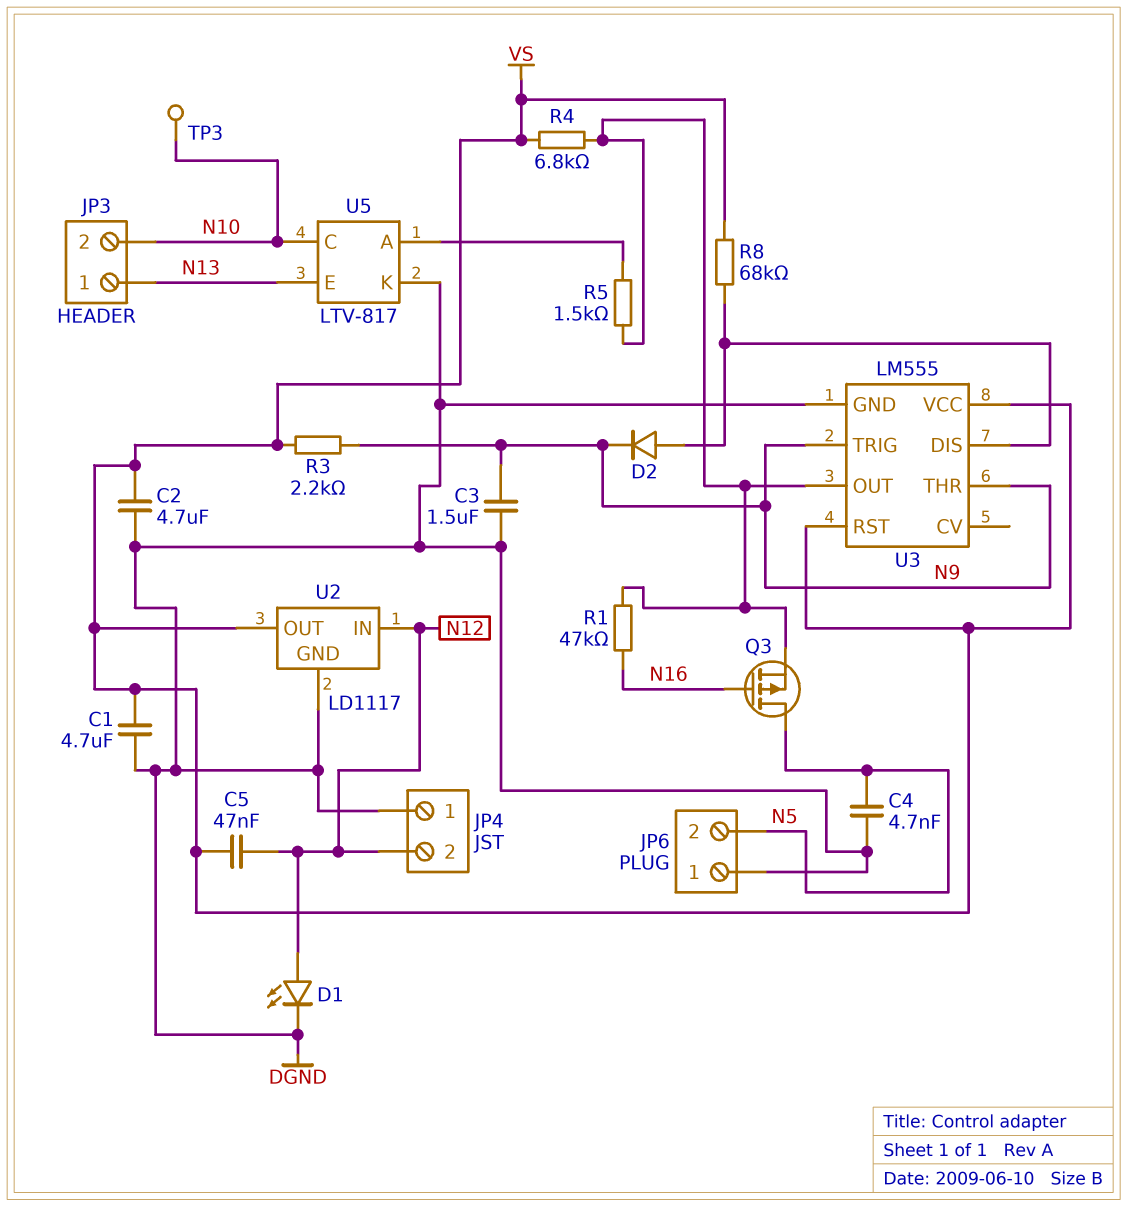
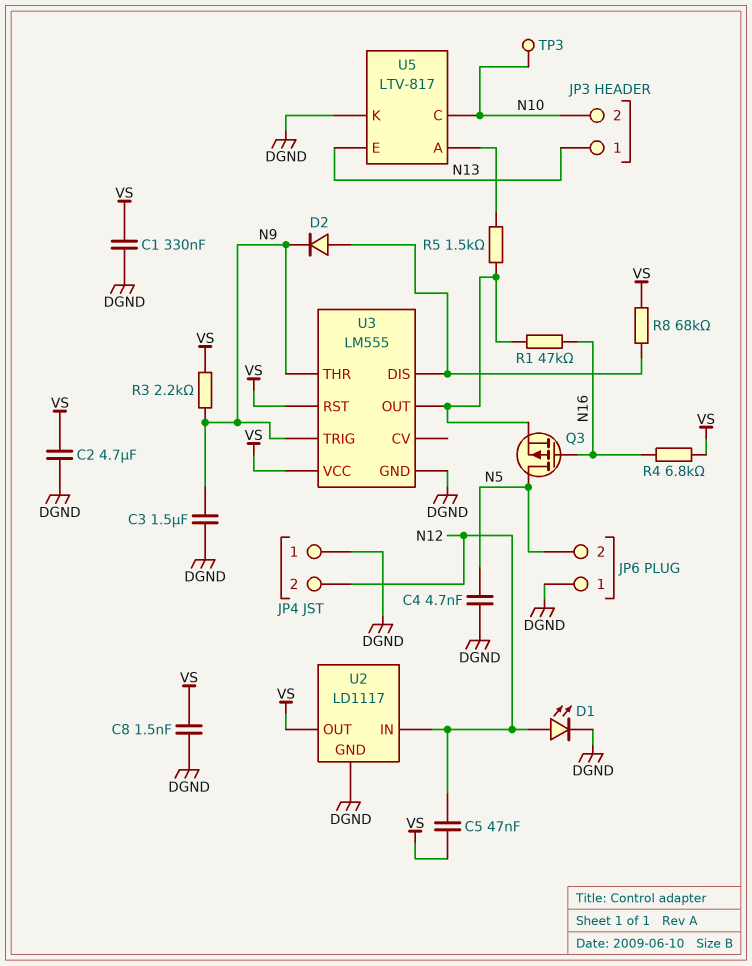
C1: 4.7uF (DGND, VS) -> 330nF (DGND, VS)
C8: none -> 1.5nF (DGND, VS)
R4: 6.8k (U3/OUT, VS) -> 6.8k (N16, VS)

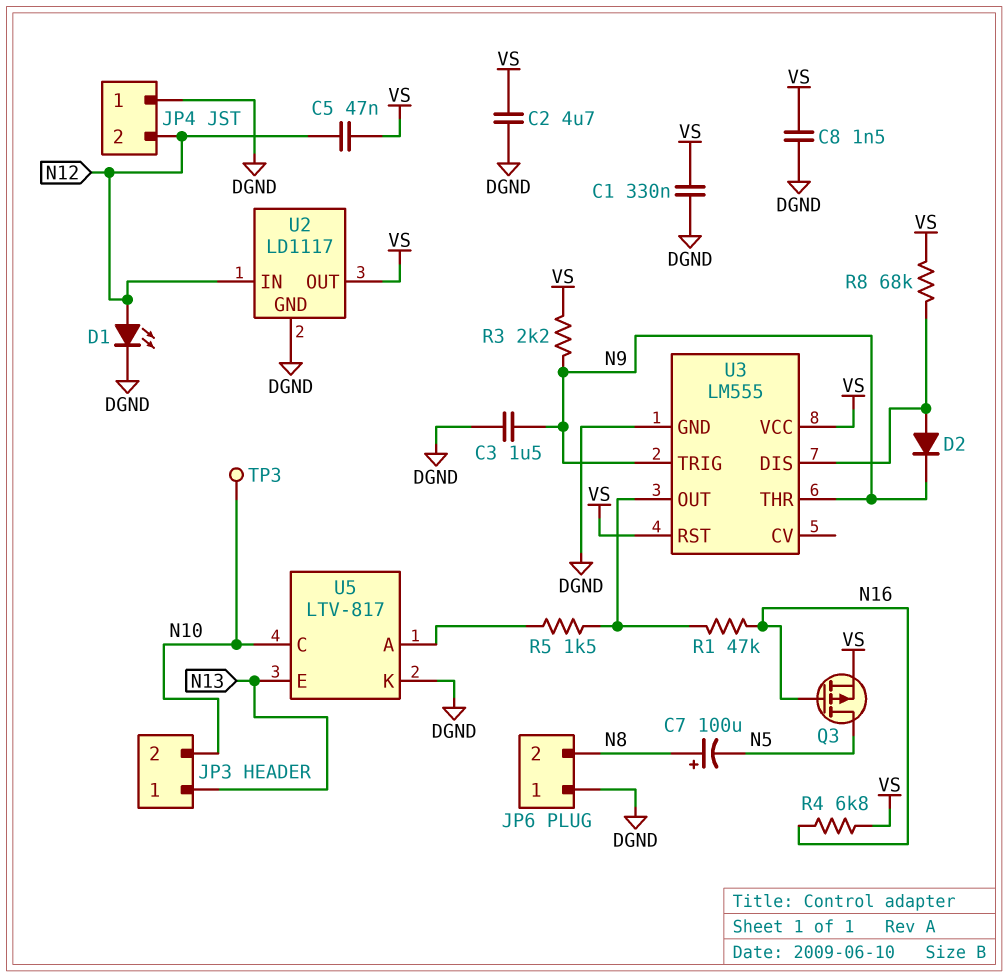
C4: 4.7nF (DGND, N5) -> none
C7: none -> 100uF (plus N8, minus N5)
JP6 pin 2: N5 -> N8
Q3: PMOS (G N16, D N5, S U3/OUT) -> PMOS (G N16, D N5, S VS)

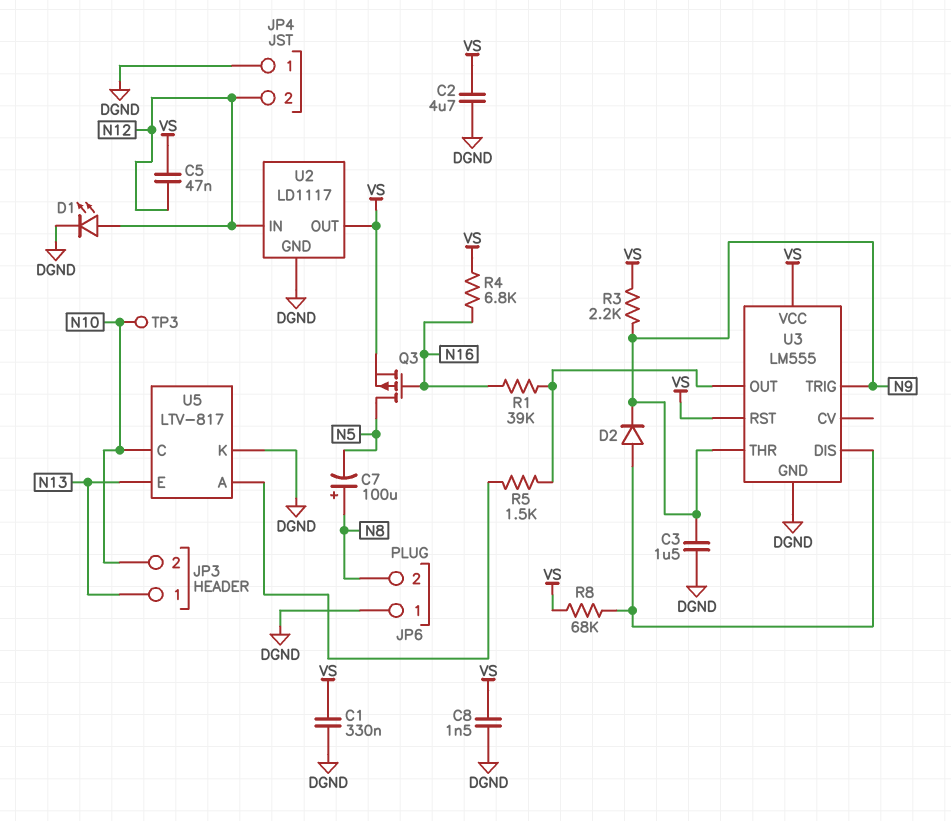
R1: 47k (N16, U3/OUT) -> 39k (N16, U3/OUT)

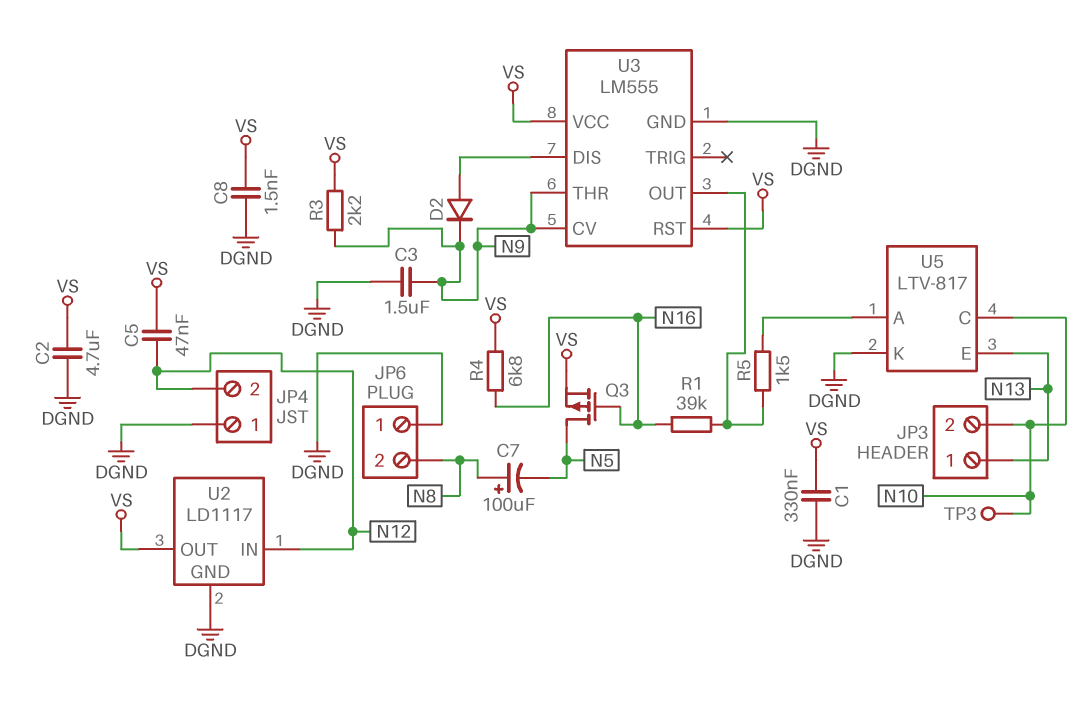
D1: LED (A N12, K DGND) -> none
R8: 68k (U3/DIS, VS) -> none
U3 pin CV: none -> N9
U3 pin TRIG: N9 -> none

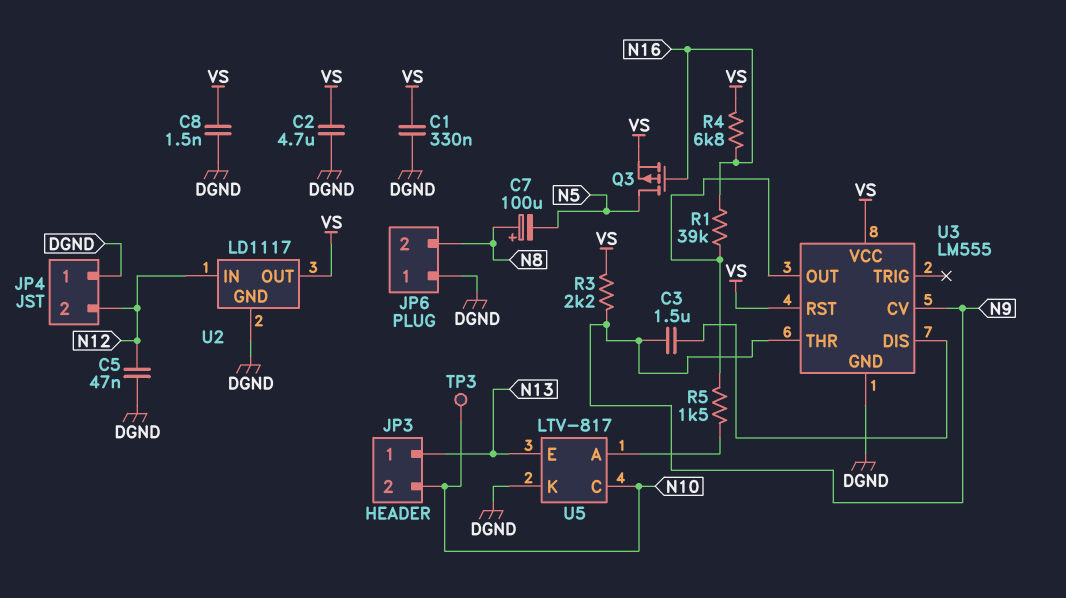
C3: 1.5uF (DGND, N9) -> 1.5uF (N9, U3/DIS)
C5: 47nF (N12, VS) -> 47nF (DGND, N12)
D2: diode (A U3/DIS, K N9) -> none

